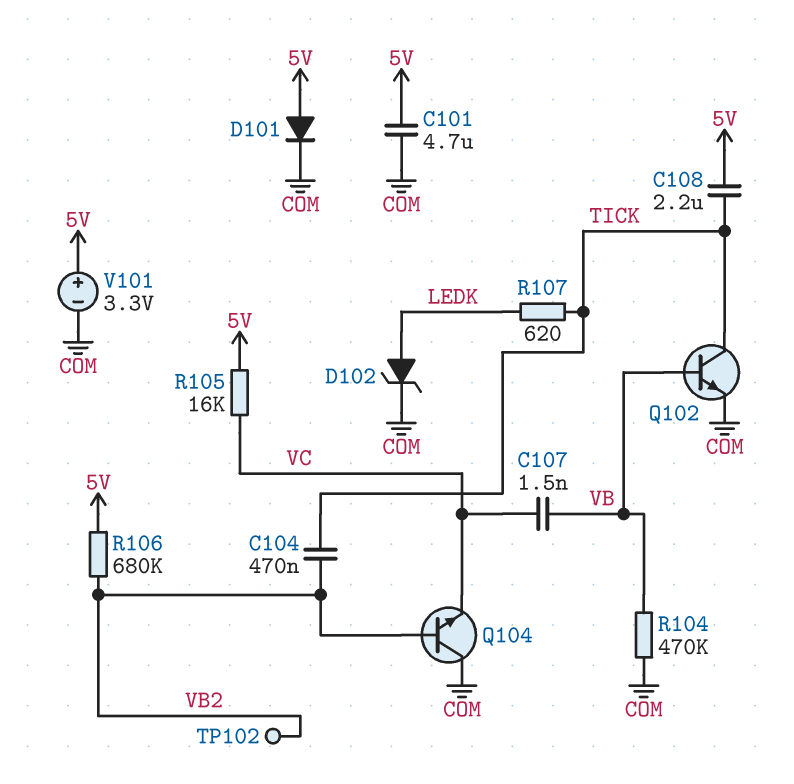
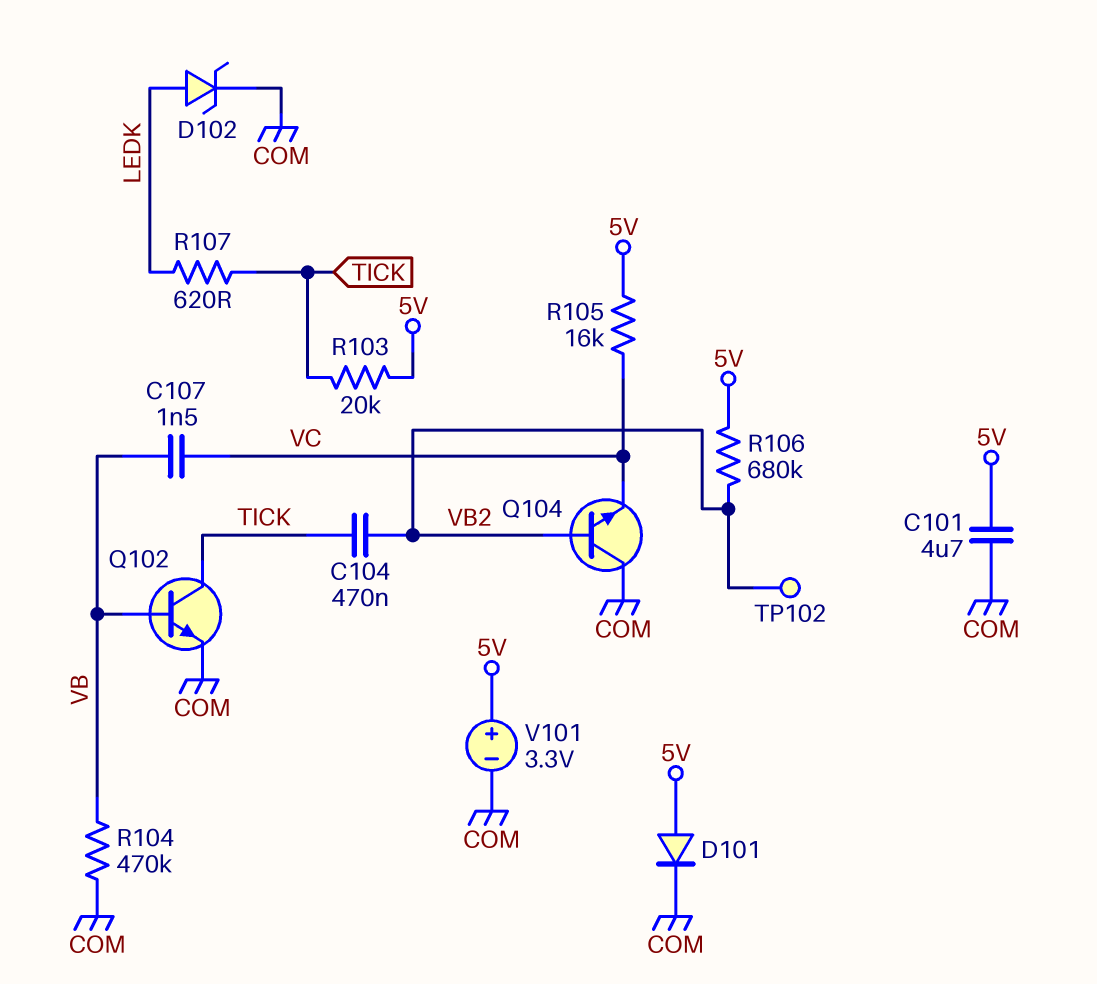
C108: 2.2uF (5V, TICK) -> none
R103: none -> 20k (5V, TICK)

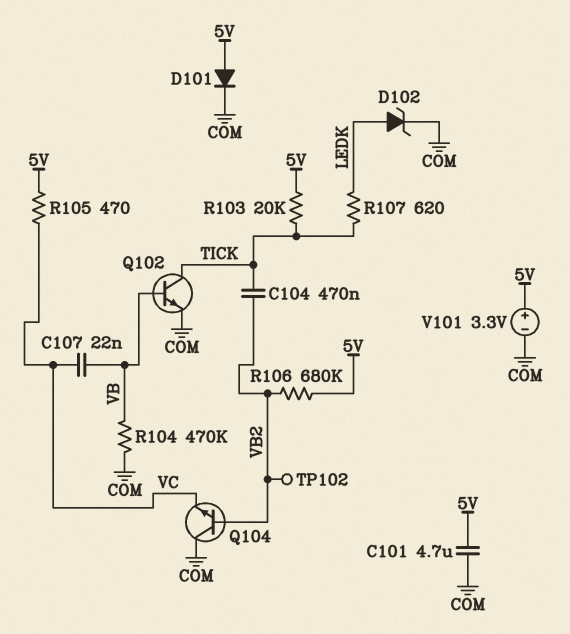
C107: 1.5nF (VB, VC) -> 22nF (VB, VC)
R105: 16k (5V, VC) -> 470 (5V, VC)

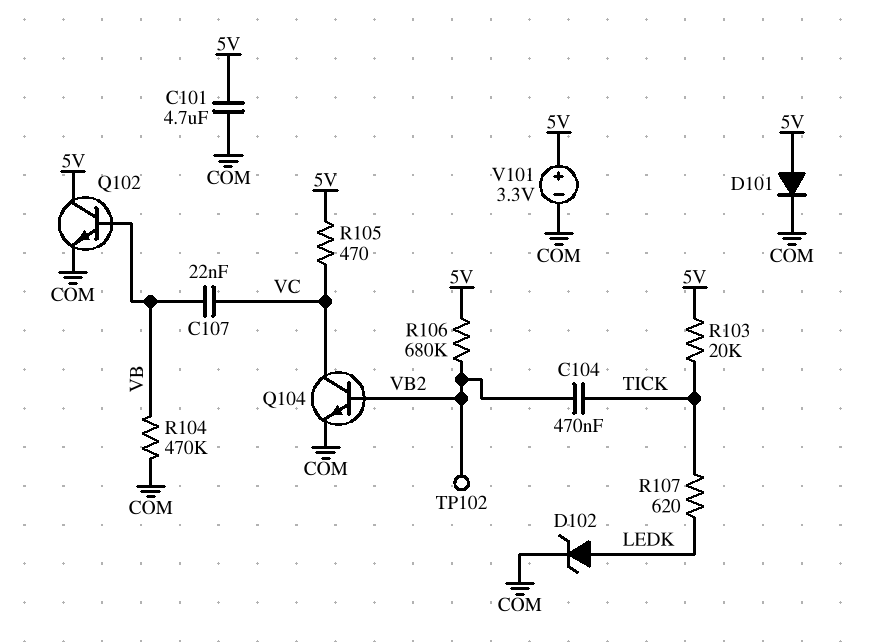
Q102: NPN (B VB, C TICK, E COM) -> NPN (B VB, C 5V, E COM)
Q104: NPN (B VB2, C COM, E VC) -> NPN (B VB2, C VC, E COM)

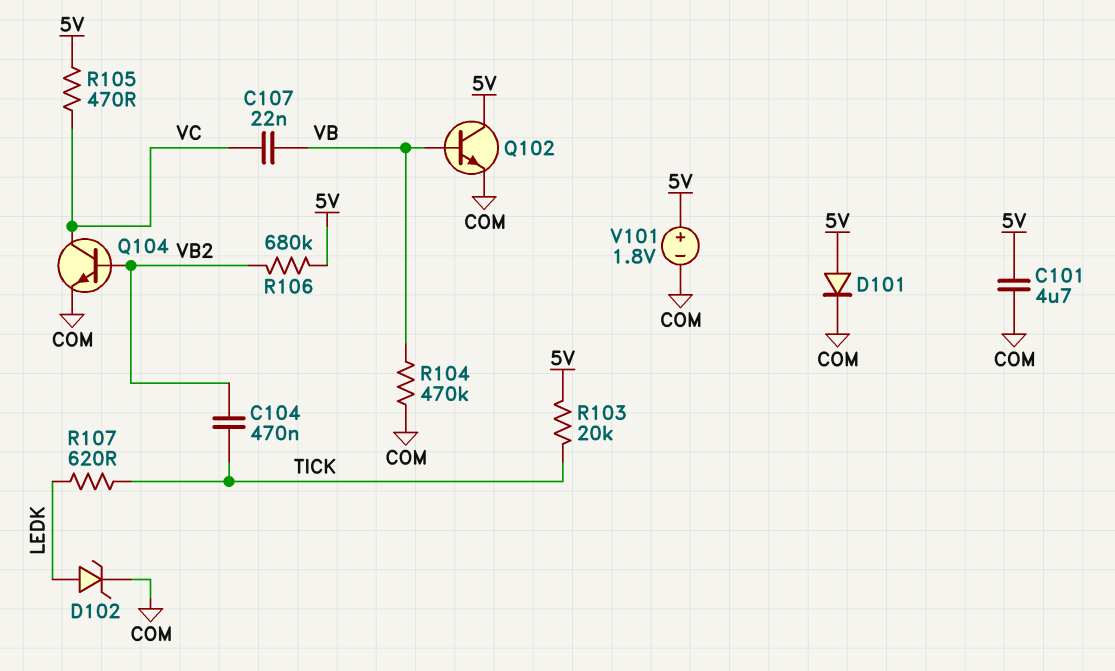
TP102: test point (VB2) -> none
V101: 3.3V (plus 5V, minus COM) -> 1.8V (plus 5V, minus COM)

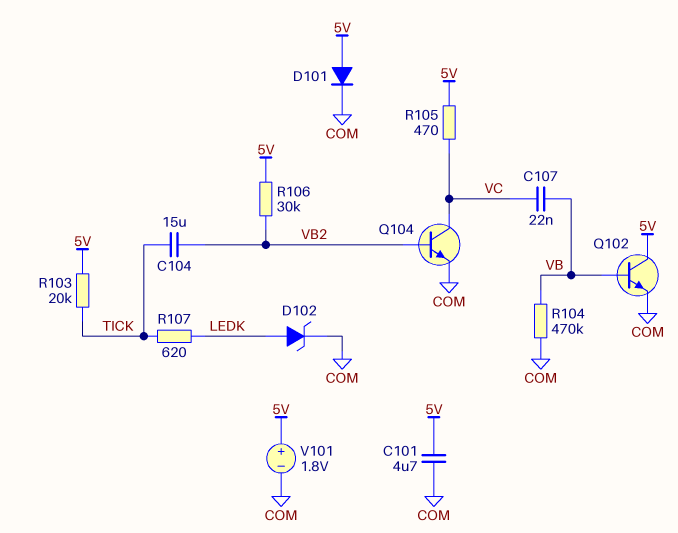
C104: 470nF (TICK, VB2) -> 15uF (TICK, VB2)
R106: 680k (5V, VB2) -> 30k (5V, VB2)

